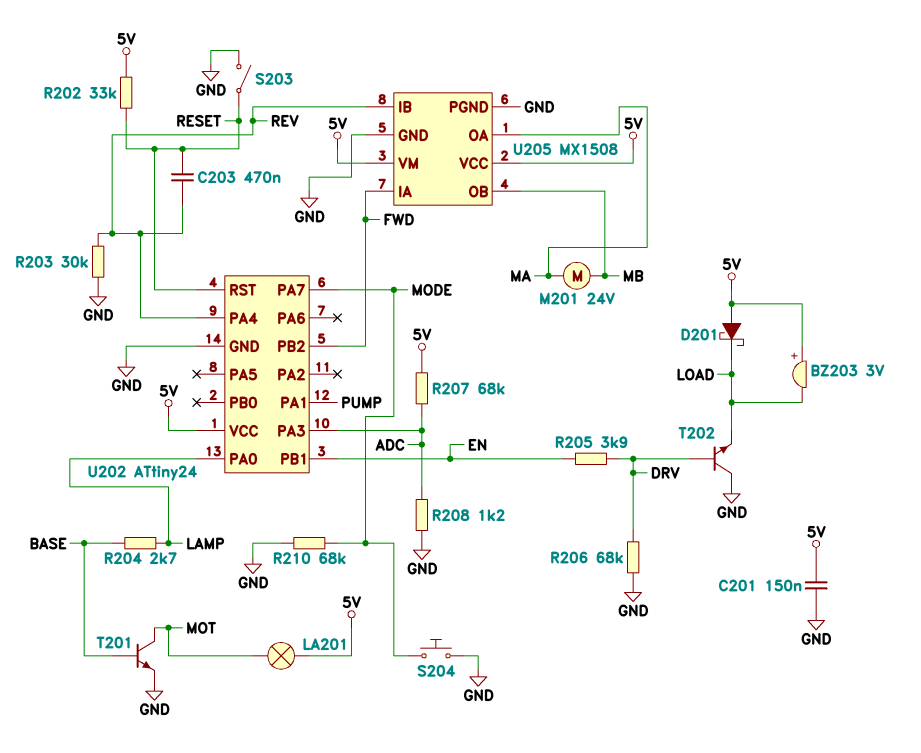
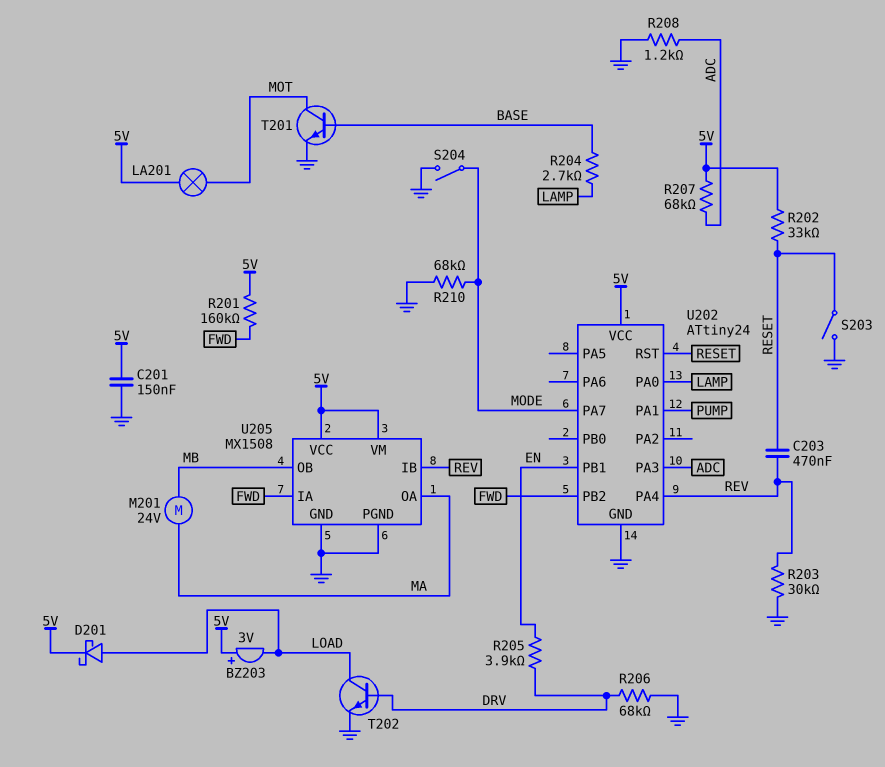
D201: schottky (A 5V, K LOAD) -> schottky (A LOAD, K 5V)
R201: none -> 160k (5V, FWD)
S204: button (GND, MODE) -> switch (GND, MODE)
T202: NPN (B DRV, C GND, E LOAD) -> NPN (B DRV, C LOAD, E GND)

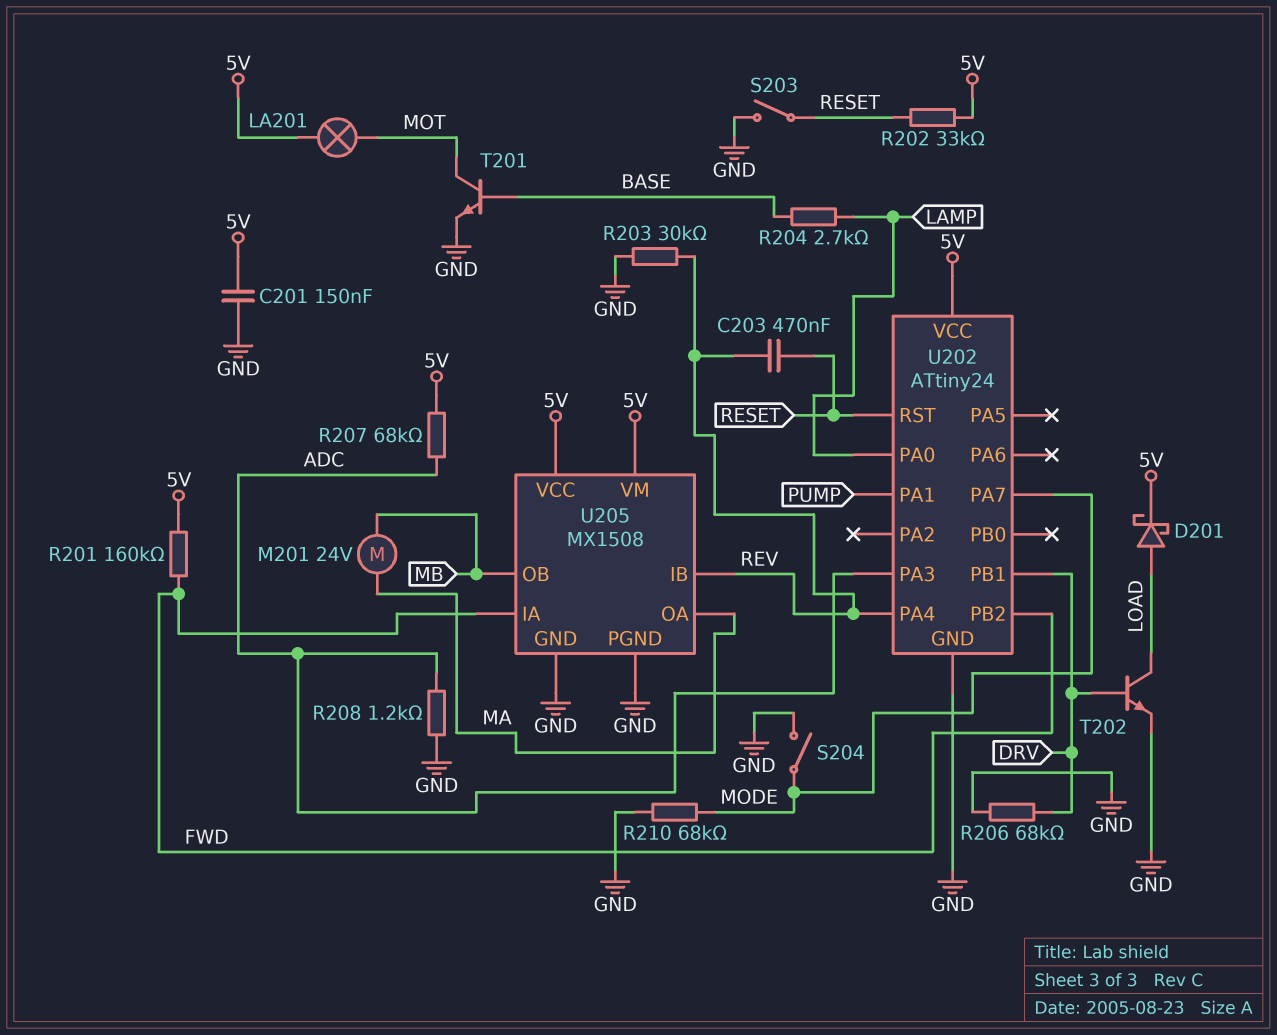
BZ203: buzzer 3V (plus 5V, minus LOAD) -> none
R205: 3.9k (DRV, EN) -> none
U202 pin PB1: EN -> DRV

